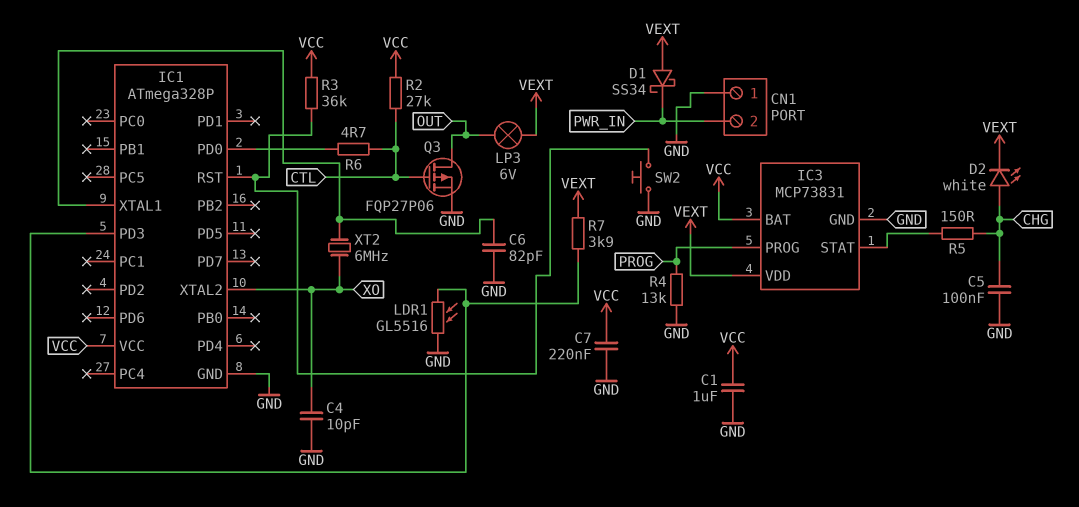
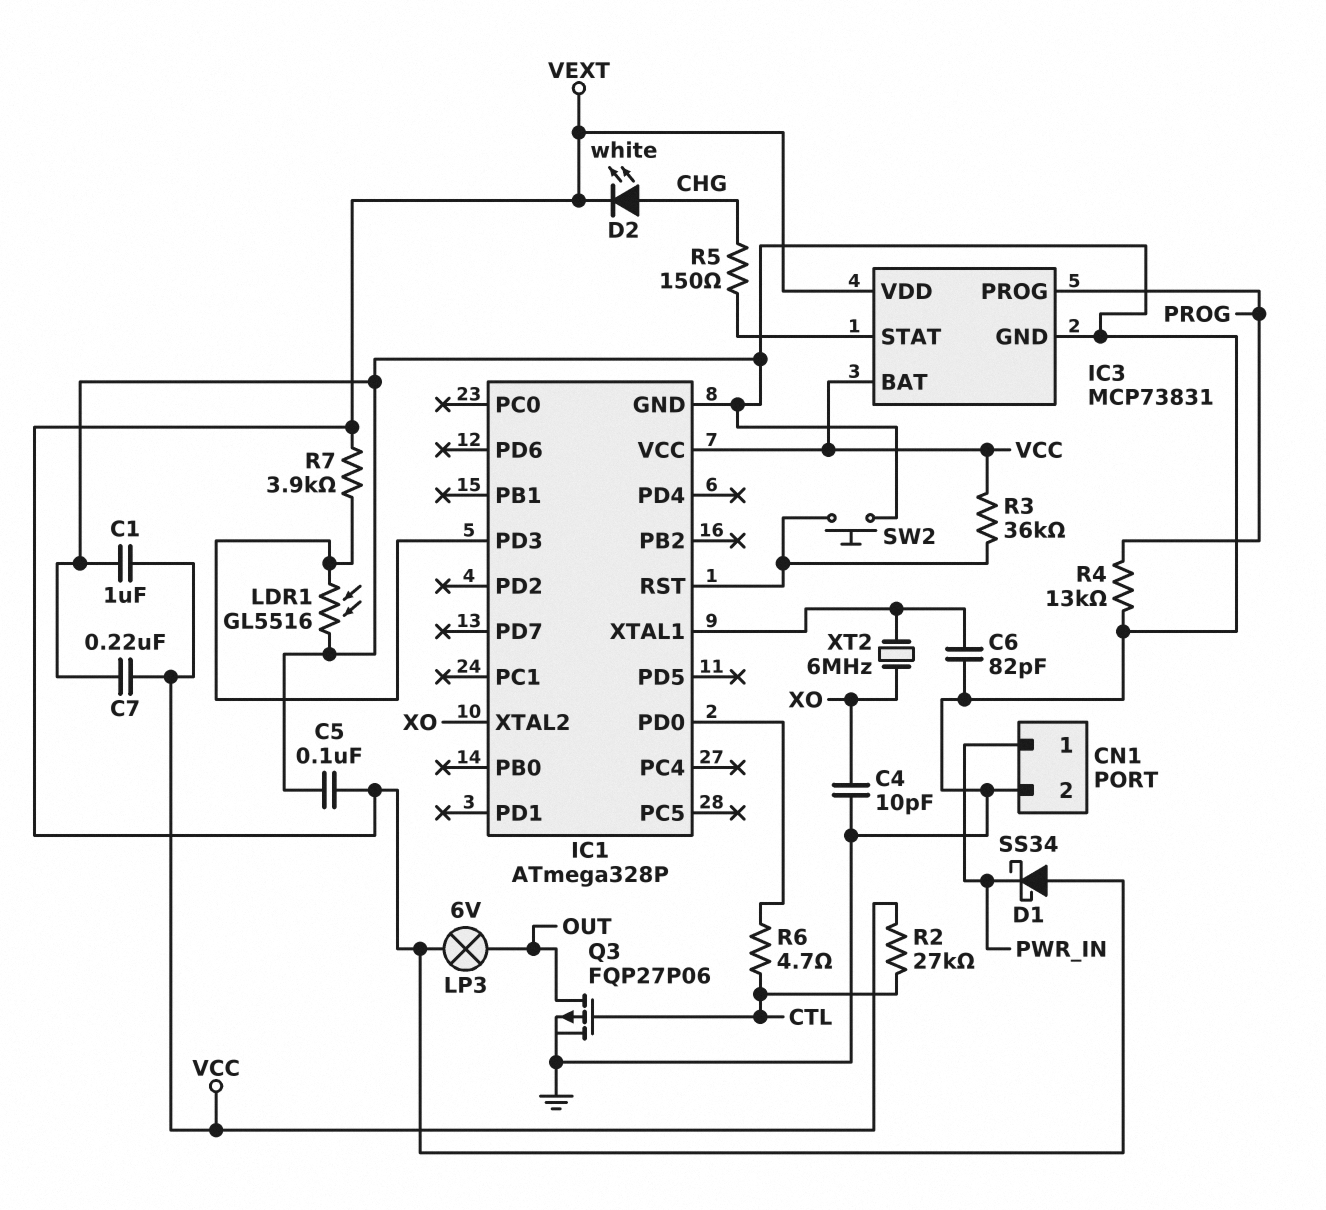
C5: 100nF (CHG, GND) -> 100nF (GND, VEXT)
CN1 pin 1: GND -> PWR_IN
CN1 pin 2: PWR_IN -> GND

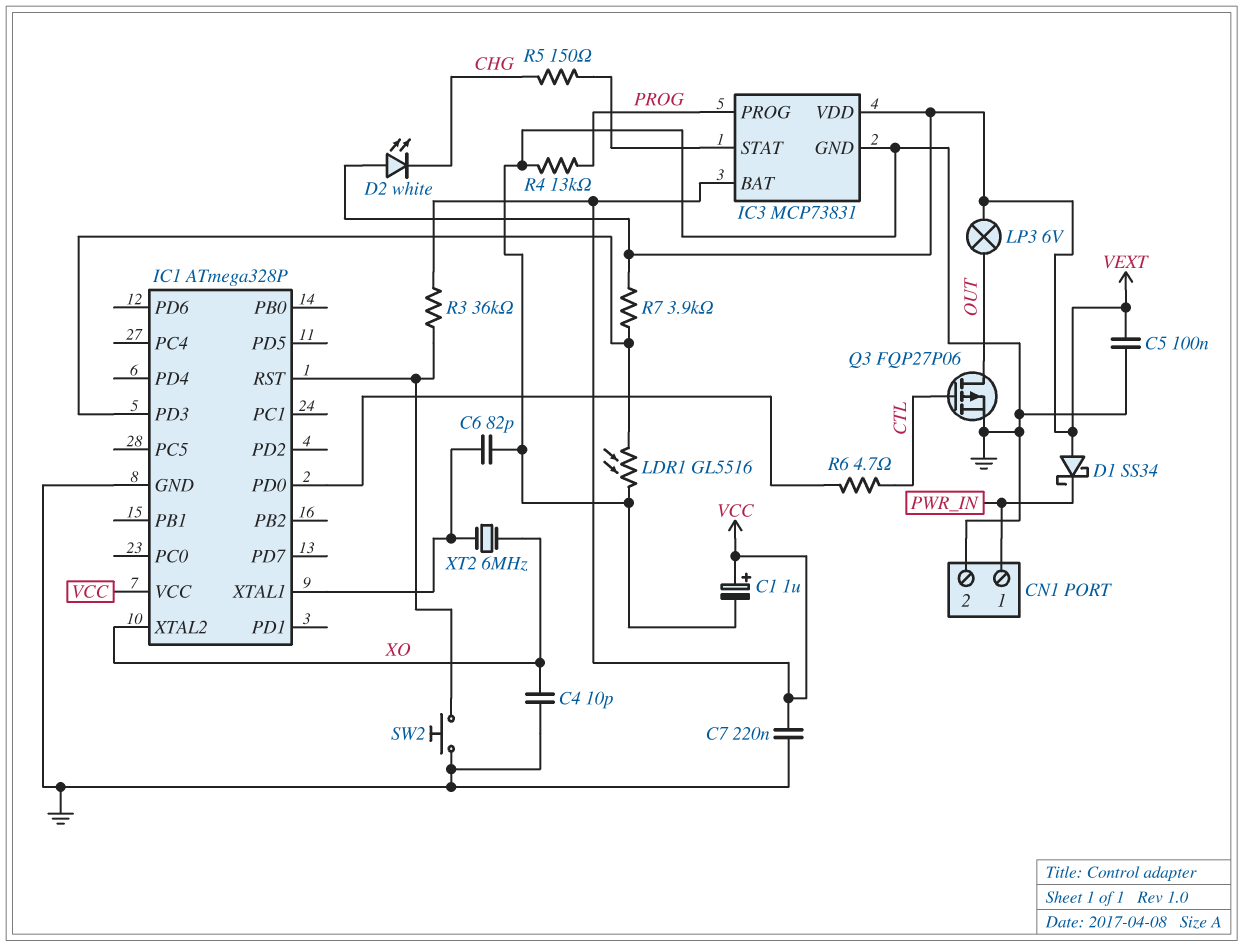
C1: 1uF (GND, VCC) -> 1uF (plus VCC, minus GND)
D2: LED white (A CHG, K VEXT) -> LED white (A VEXT, K CHG)
R2: 27k (CTL, VCC) -> none

